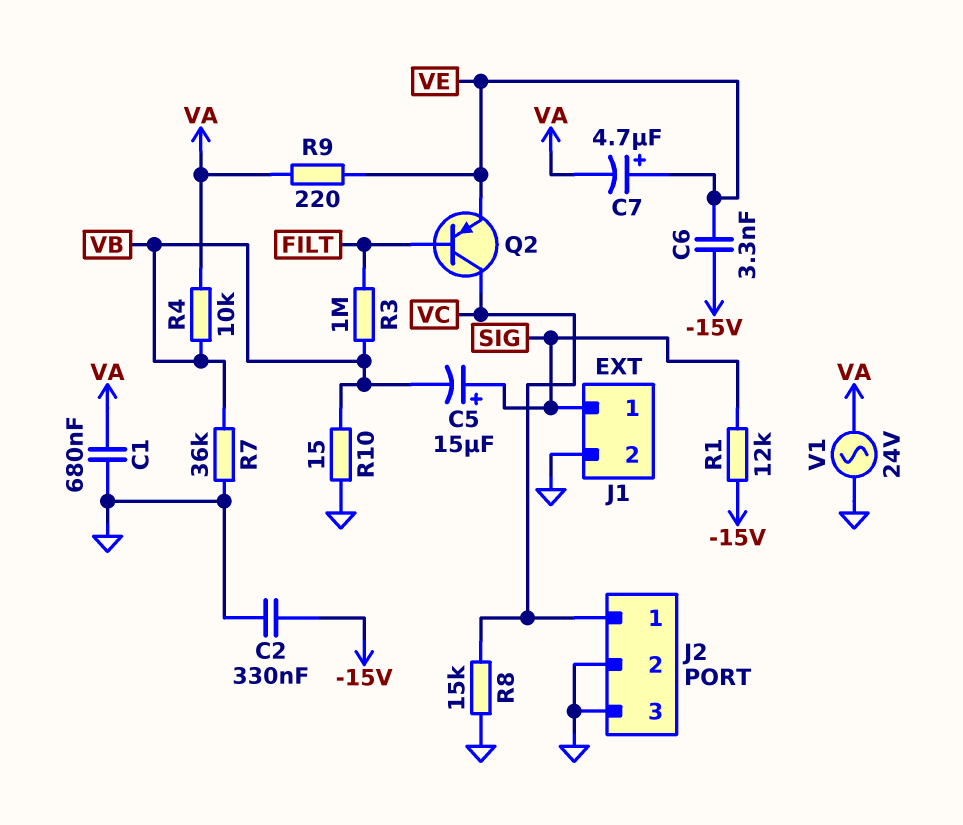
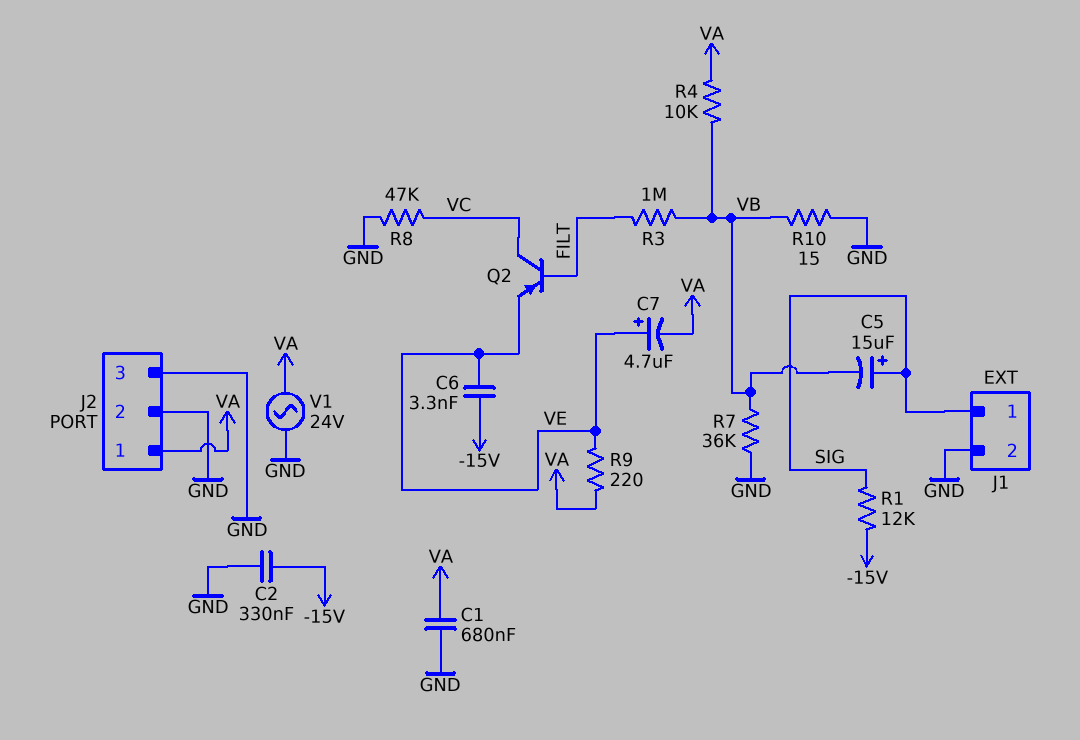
J2 pin 1: VC -> VA
R8: 15k (GND, VC) -> 47k (GND, VC)

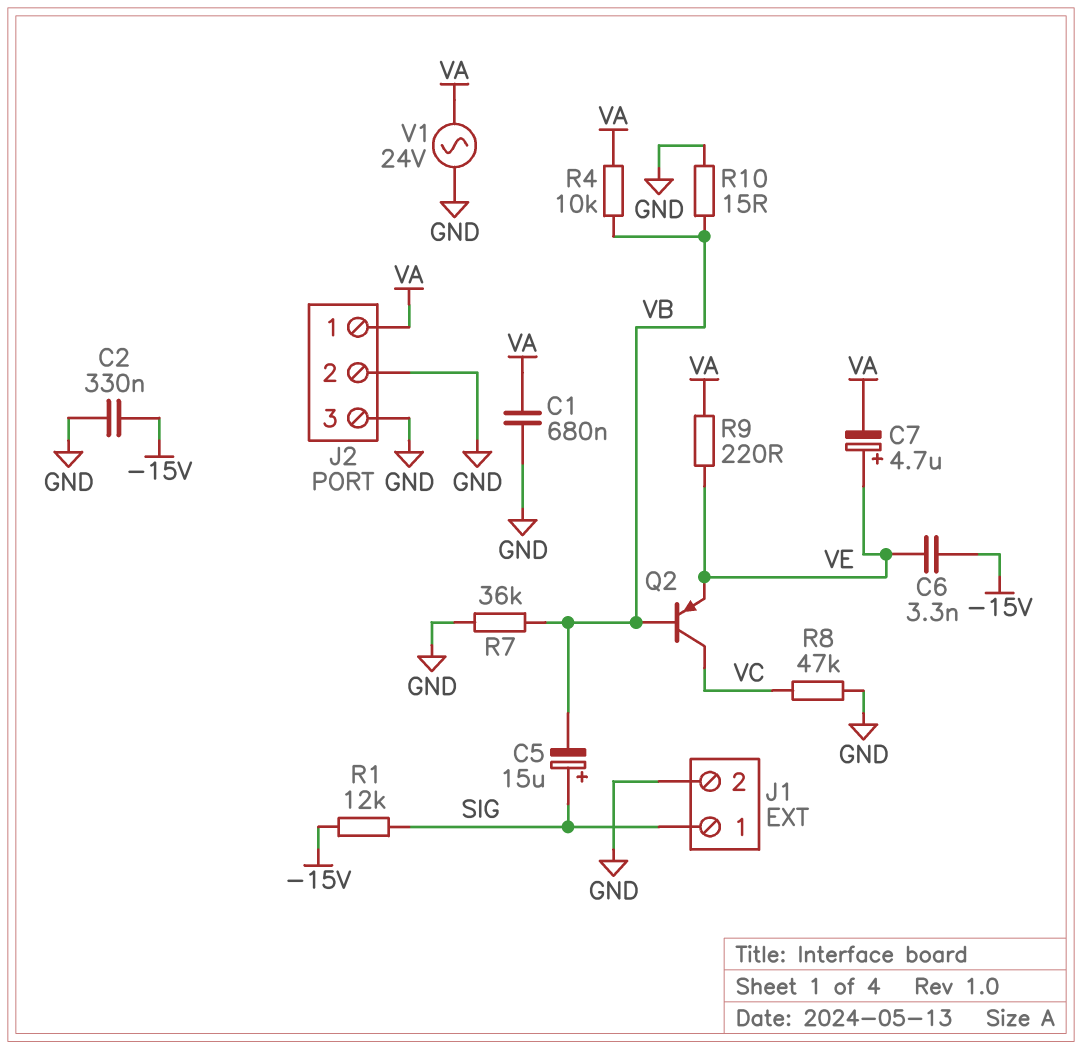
Q2: PNP (B FILT, C VC, E VE) -> PNP (B VB, C VC, E VE)
R3: 1M (FILT, VB) -> none

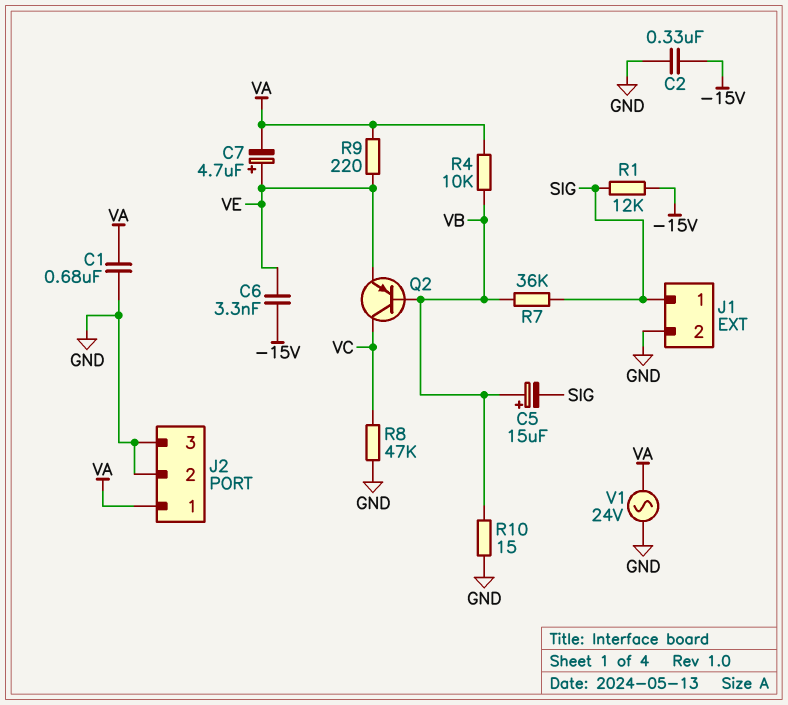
C5: 15uF (plus SIG, minus VB) -> 15uF (plus VB, minus SIG)
R7: 36k (GND, VB) -> 36k (SIG, VB)

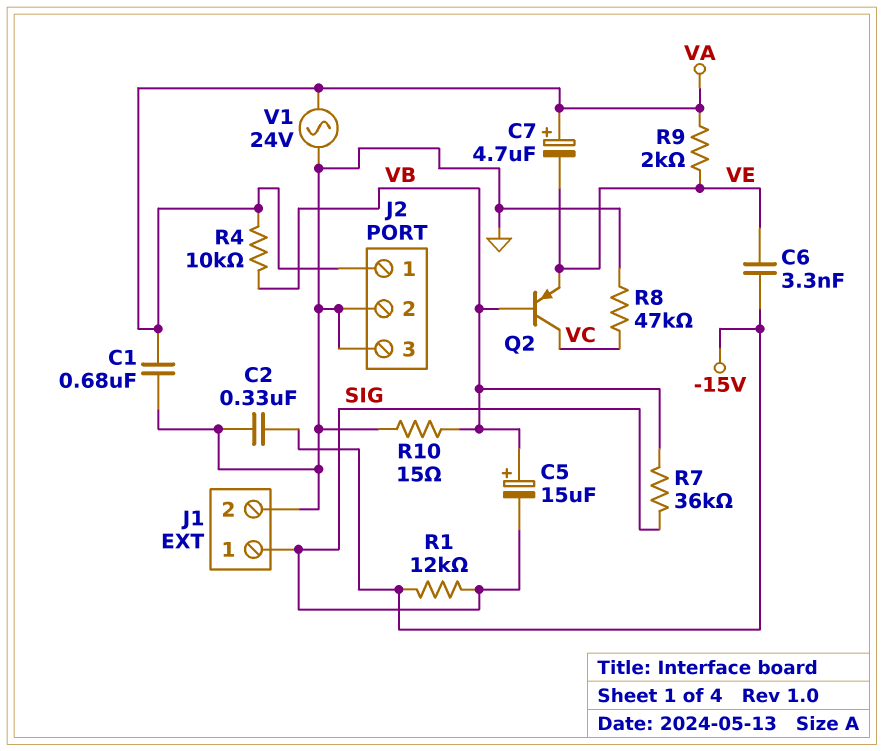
C7: 4.7uF (plus VE, minus VA) -> 4.7uF (plus VA, minus VE)
R9: 220 (VA, VE) -> 2k (VA, VE)

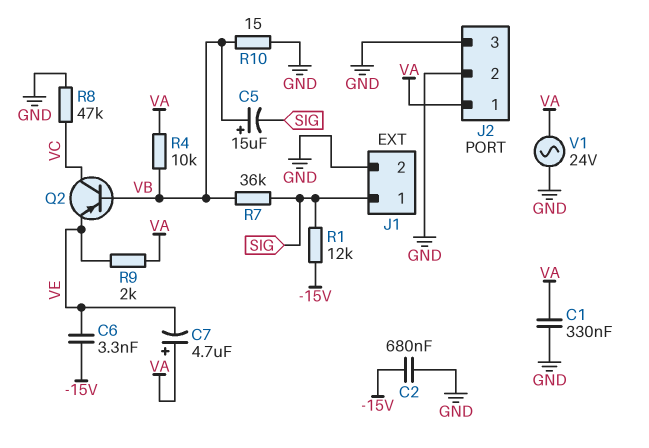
C1: 680nF (GND, VA) -> 330nF (GND, VA)
C2: 330nF (-15V, GND) -> 680nF (-15V, GND)

